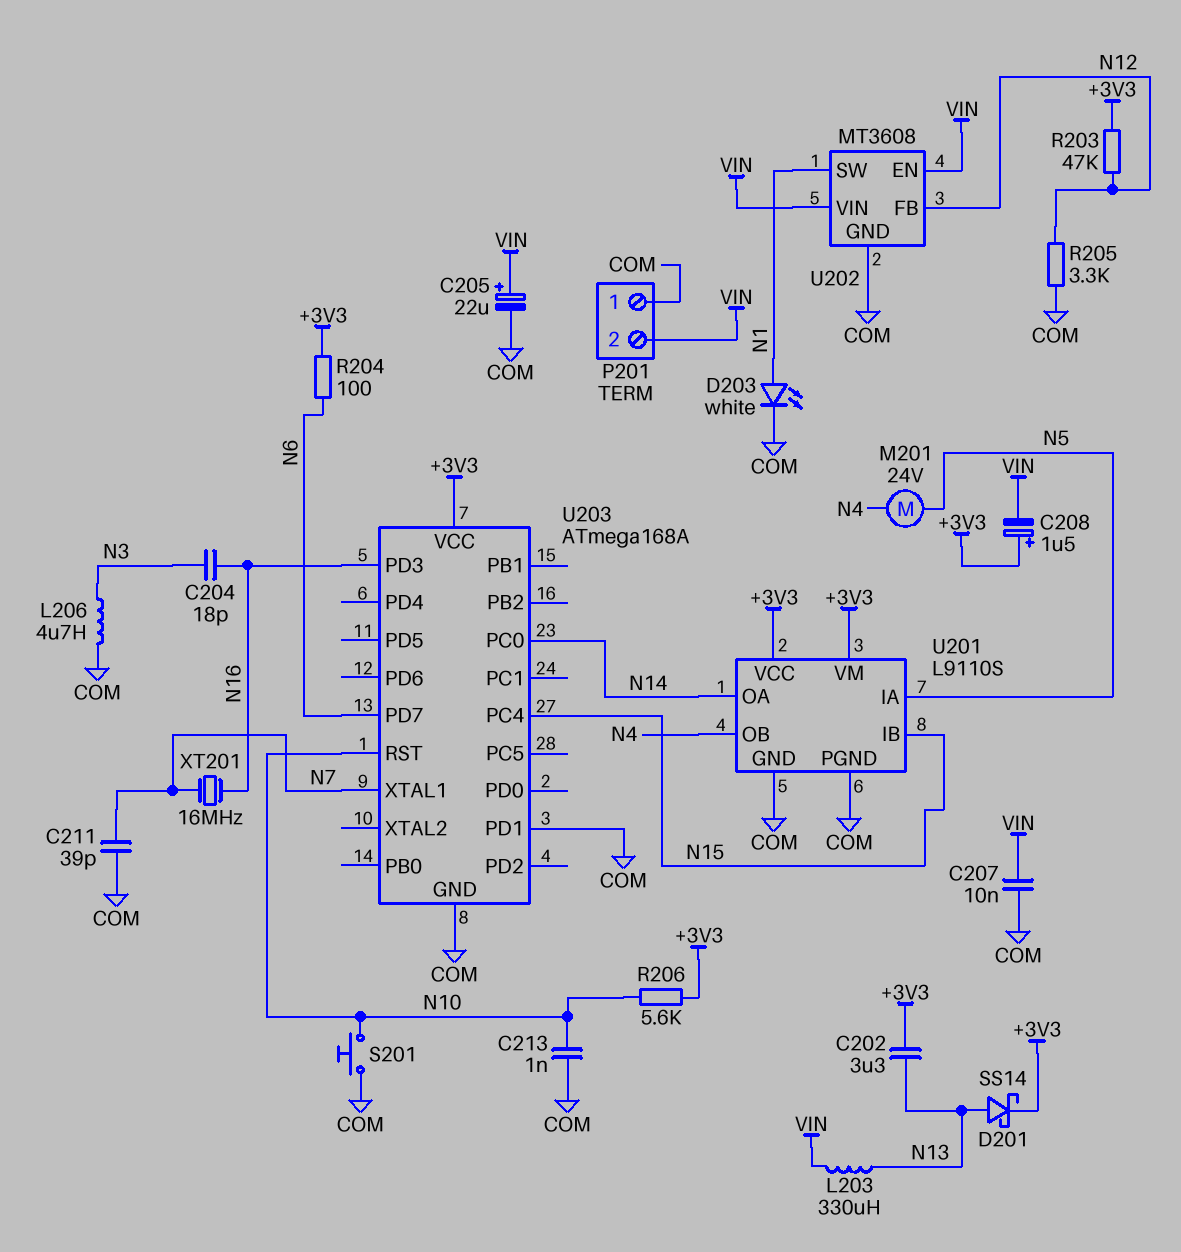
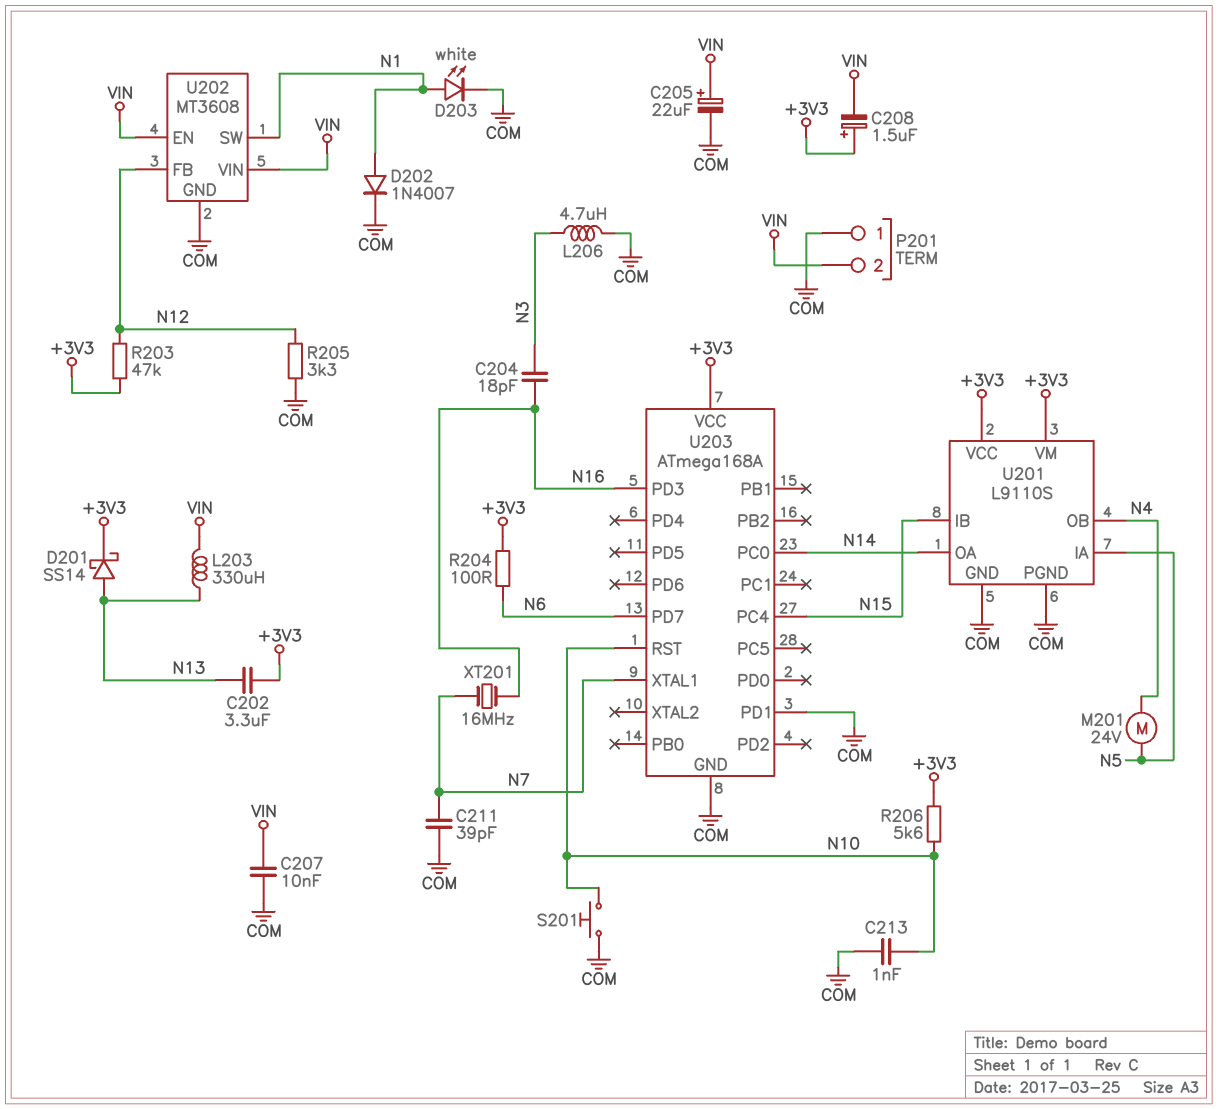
D202: none -> diode 1N4007 (A N1, K COM)

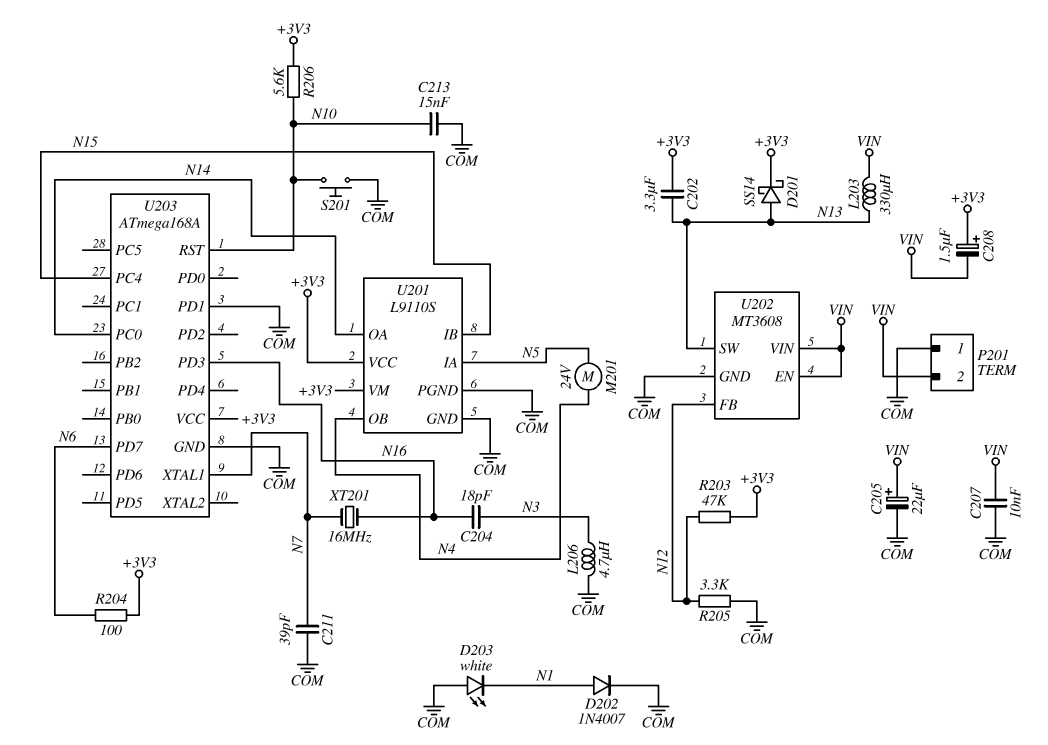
C213: 1nF (COM, N10) -> 15nF (COM, N10)
D203: LED white (A N1, K COM) -> LED white (A COM, K N1)
U202 pin SW: N1 -> N13

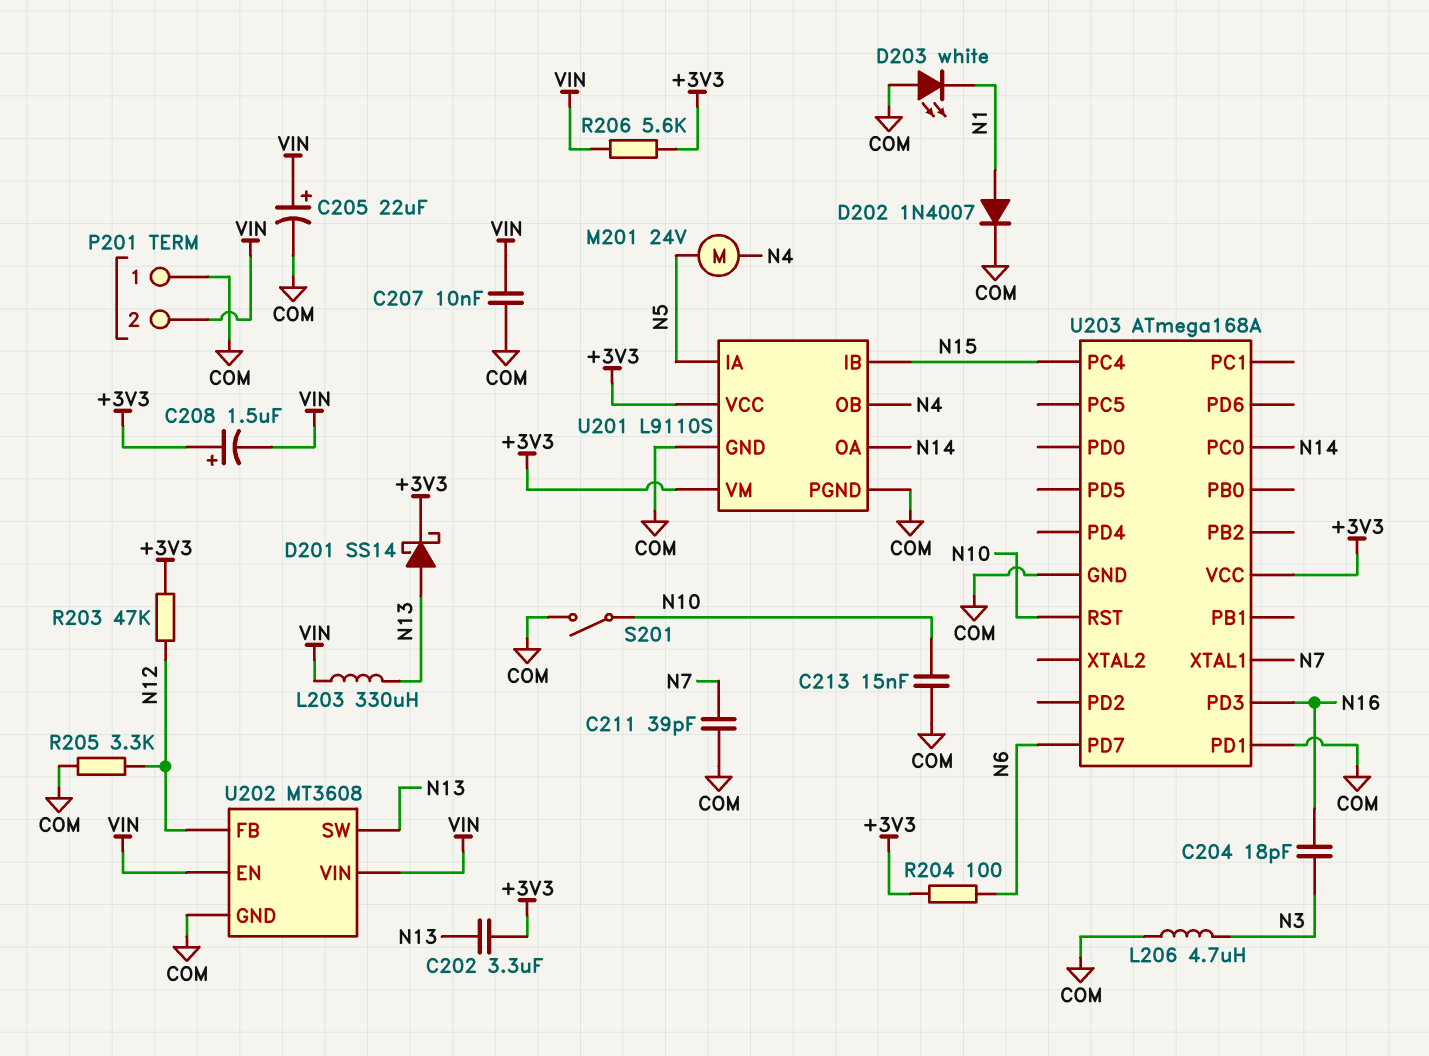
R206: 5.6k (+3V3, N10) -> 5.6k (+3V3, VIN)
S201: button (COM, N10) -> switch (COM, N10)
XT201: 16MHz (N7, N16) -> none

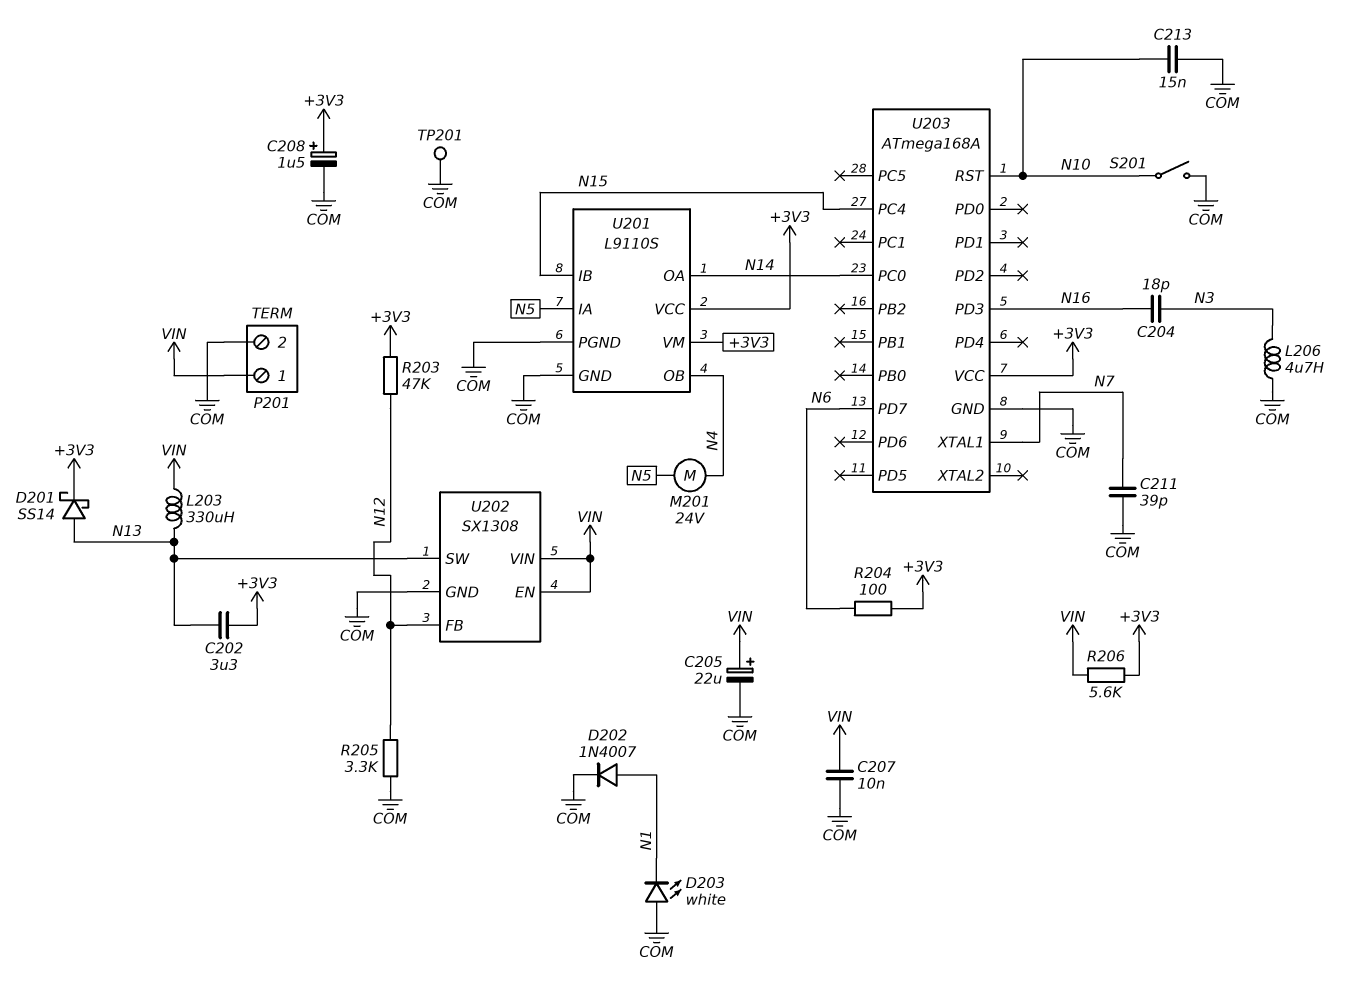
C208: 1.5uF (plus +3V3, minus VIN) -> 1.5uF (plus +3V3, minus COM)
P201 pin 1: COM -> VIN
P201 pin 2: VIN -> COM
TP201: none -> test point (COM)
U202: MT3608 -> SX1308
U203 pin PD1: COM -> none

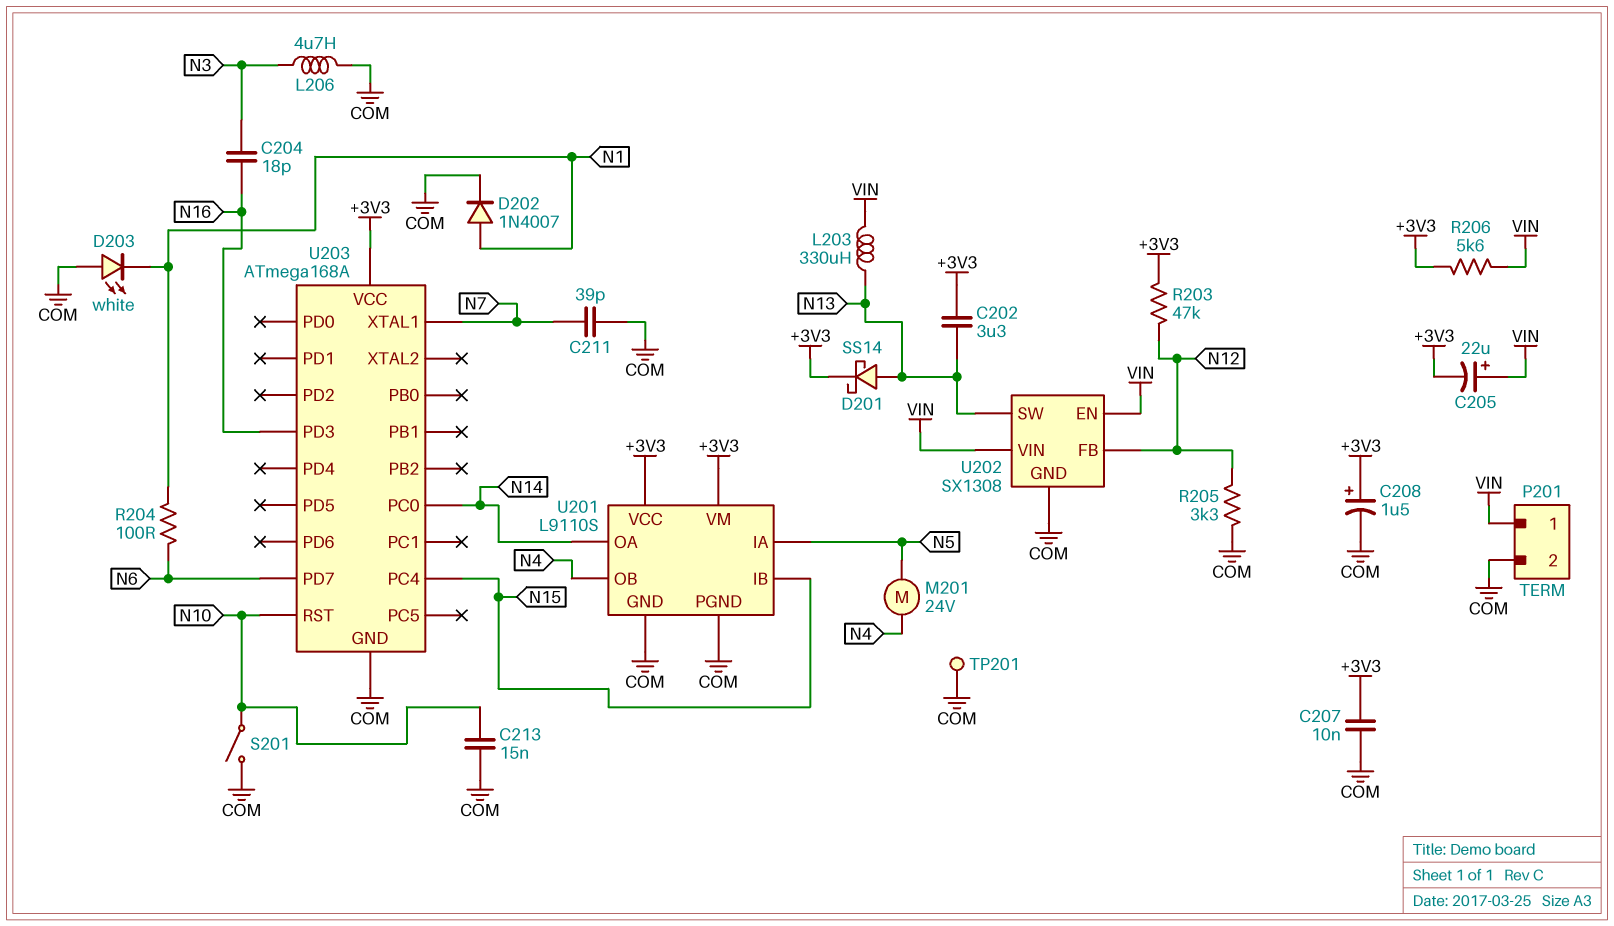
C205: 22uF (plus VIN, minus COM) -> 22uF (plus VIN, minus +3V3)
C207: 10nF (COM, VIN) -> 10nF (+3V3, COM)
R204: 100 (+3V3, N6) -> 100 (N1, N6)

